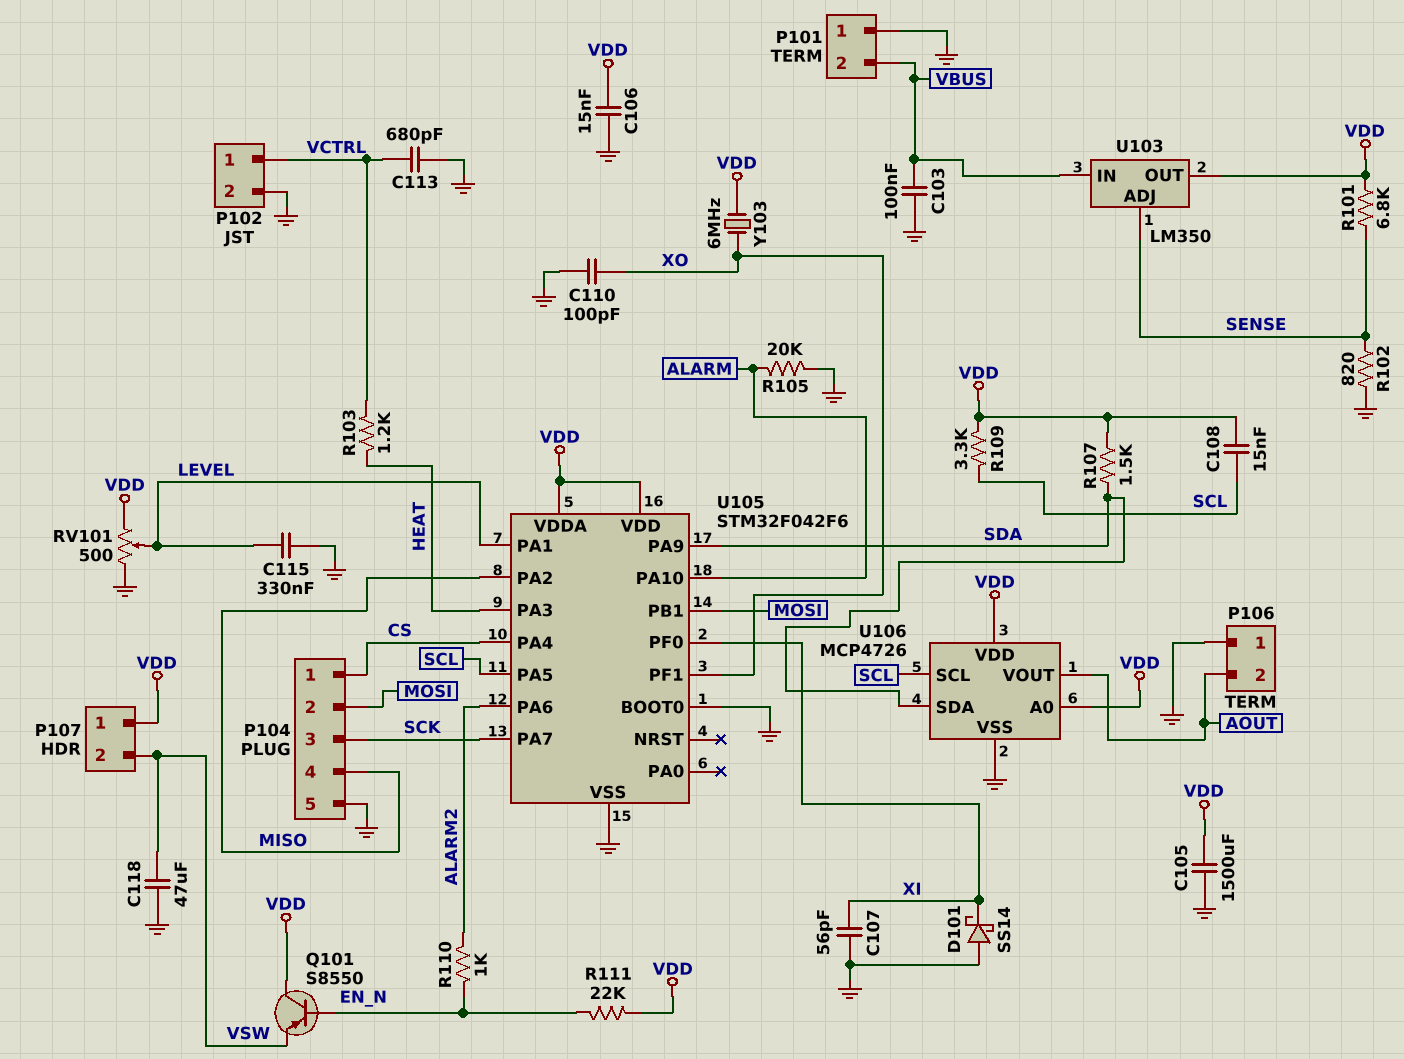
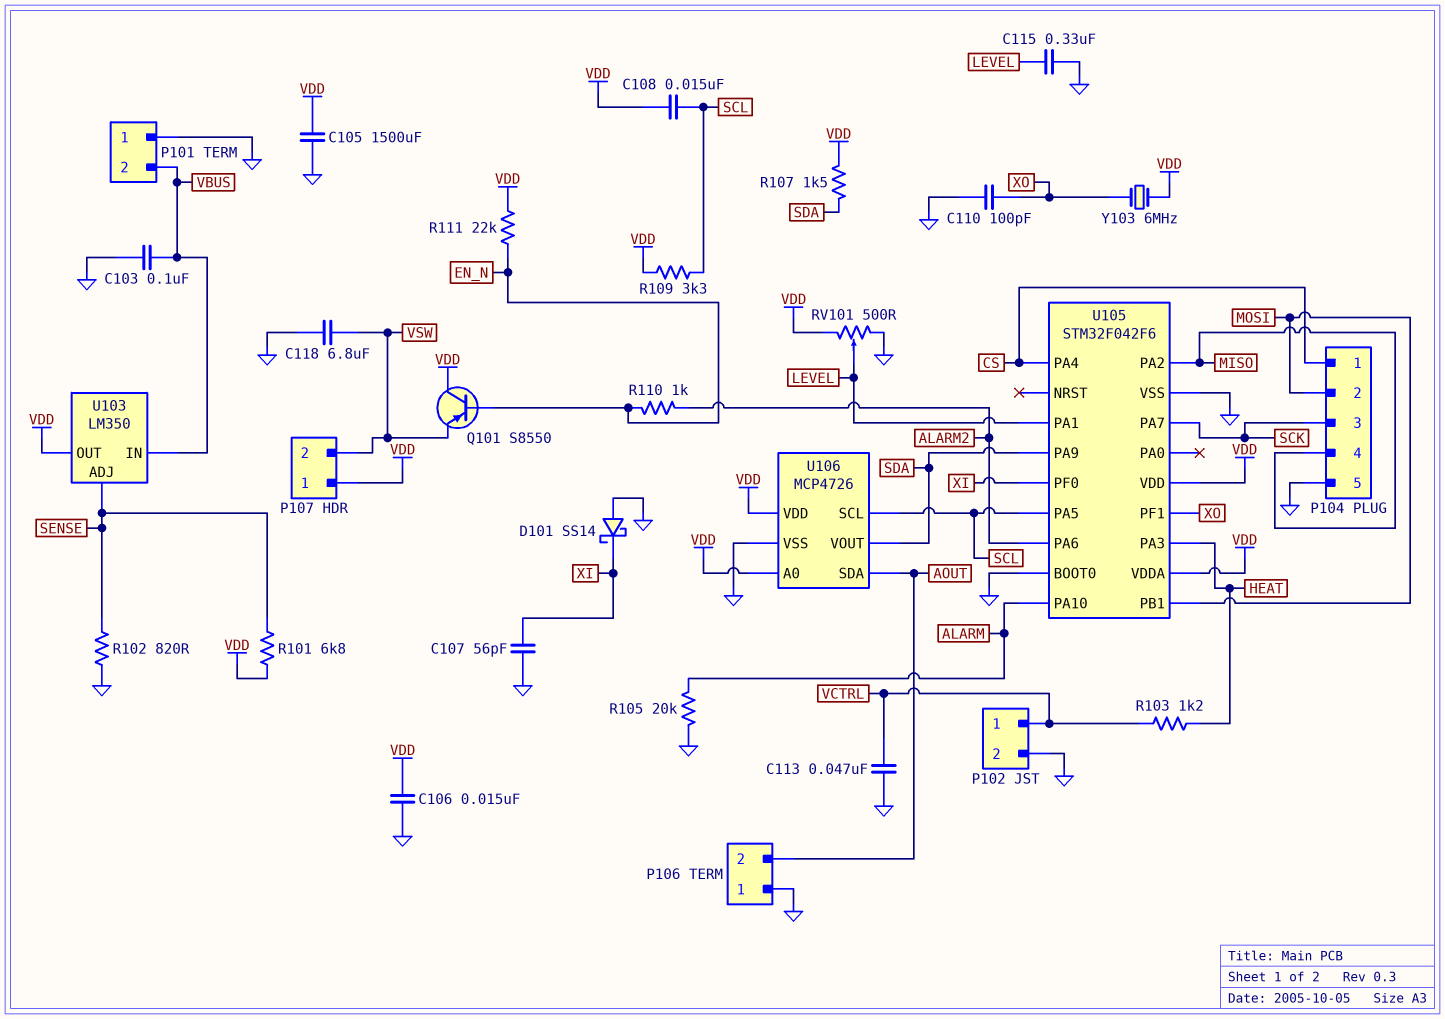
C113: 680pF (GND, VCTRL) -> 47nF (GND, VCTRL)
C118: 47uF (GND, VSW) -> 6.8uF (GND, VSW)
U106 pin SDA: SDA -> AOUT
U106 pin VOUT: AOUT -> SDA

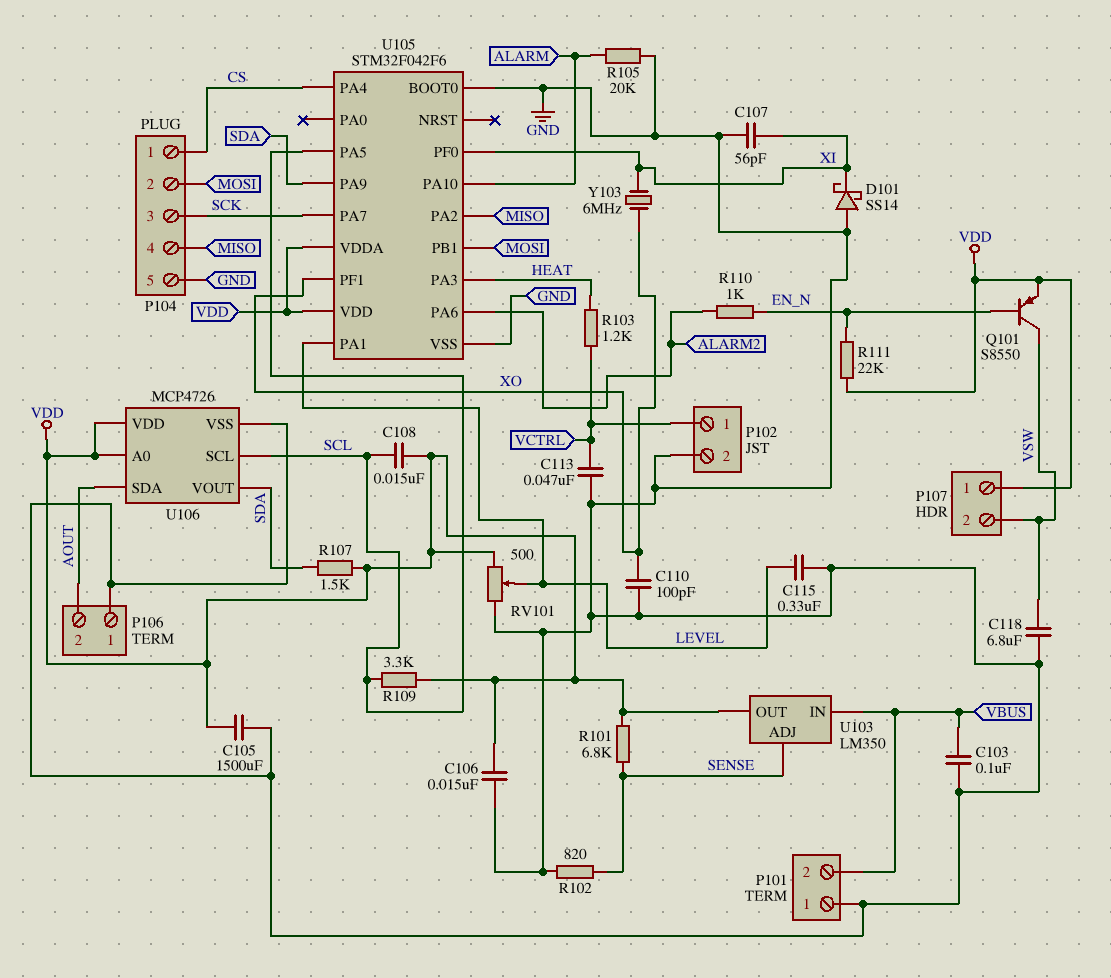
Q101: PNP S8550 (B EN_N, C VDD, E VSW) -> PNP S8550 (B EN_N, C VSW, E VDD)
Y103: 6MHz (VDD, XO) -> 6MHz (XI, XO)

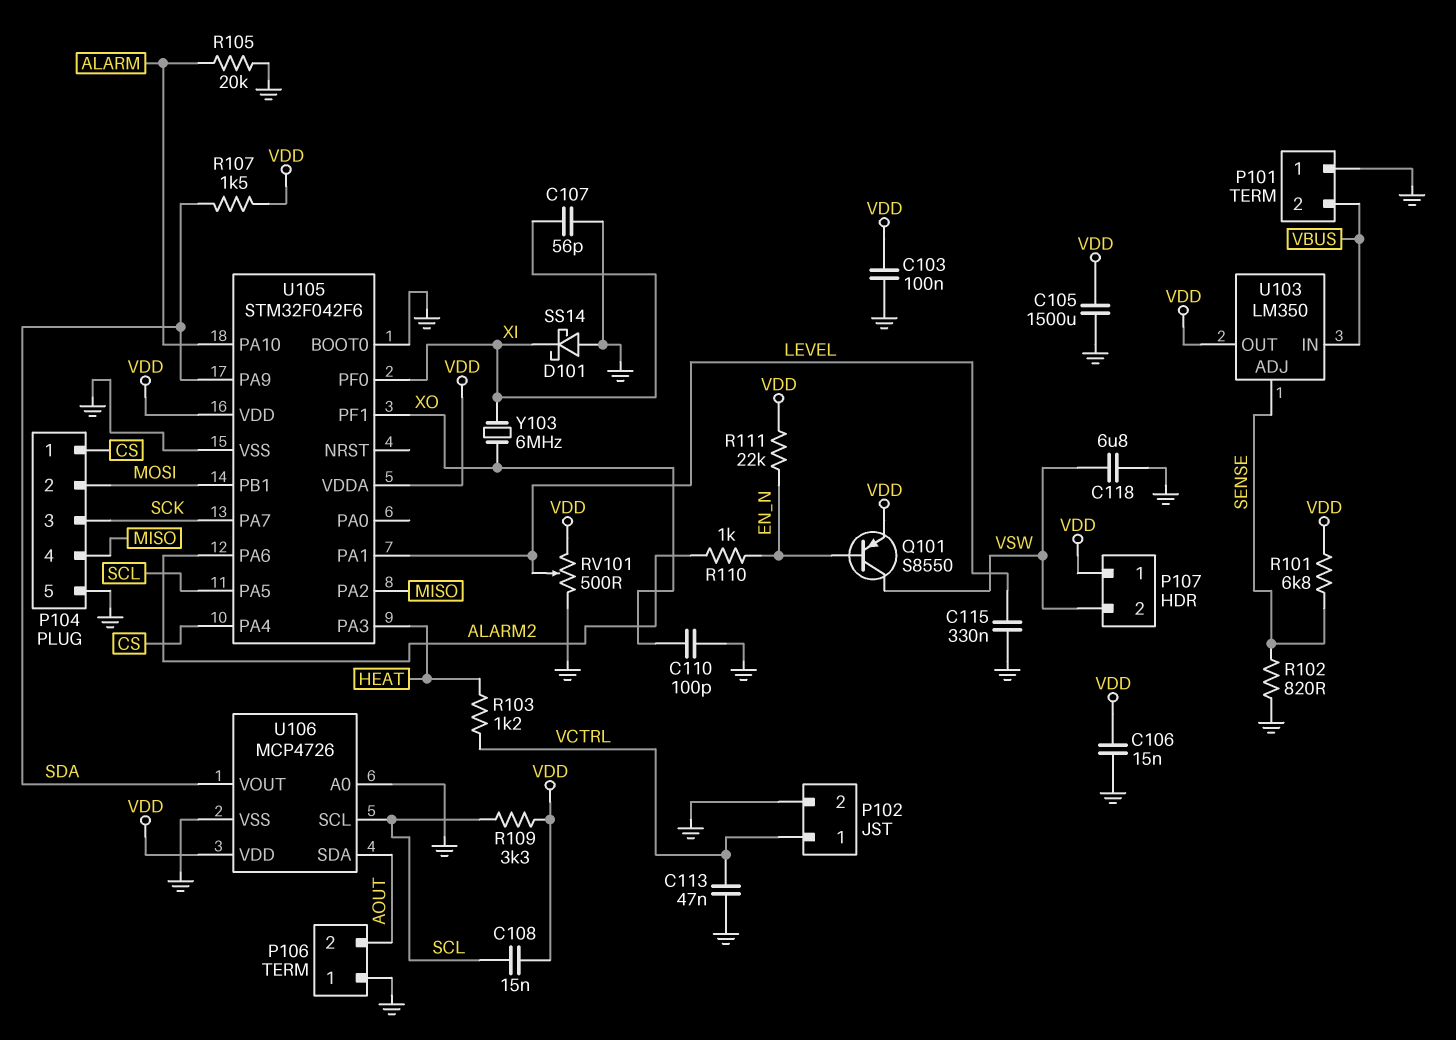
C103: 100nF (GND, VBUS) -> 100nF (GND, VDD)
U106 pin A0: VDD -> GND

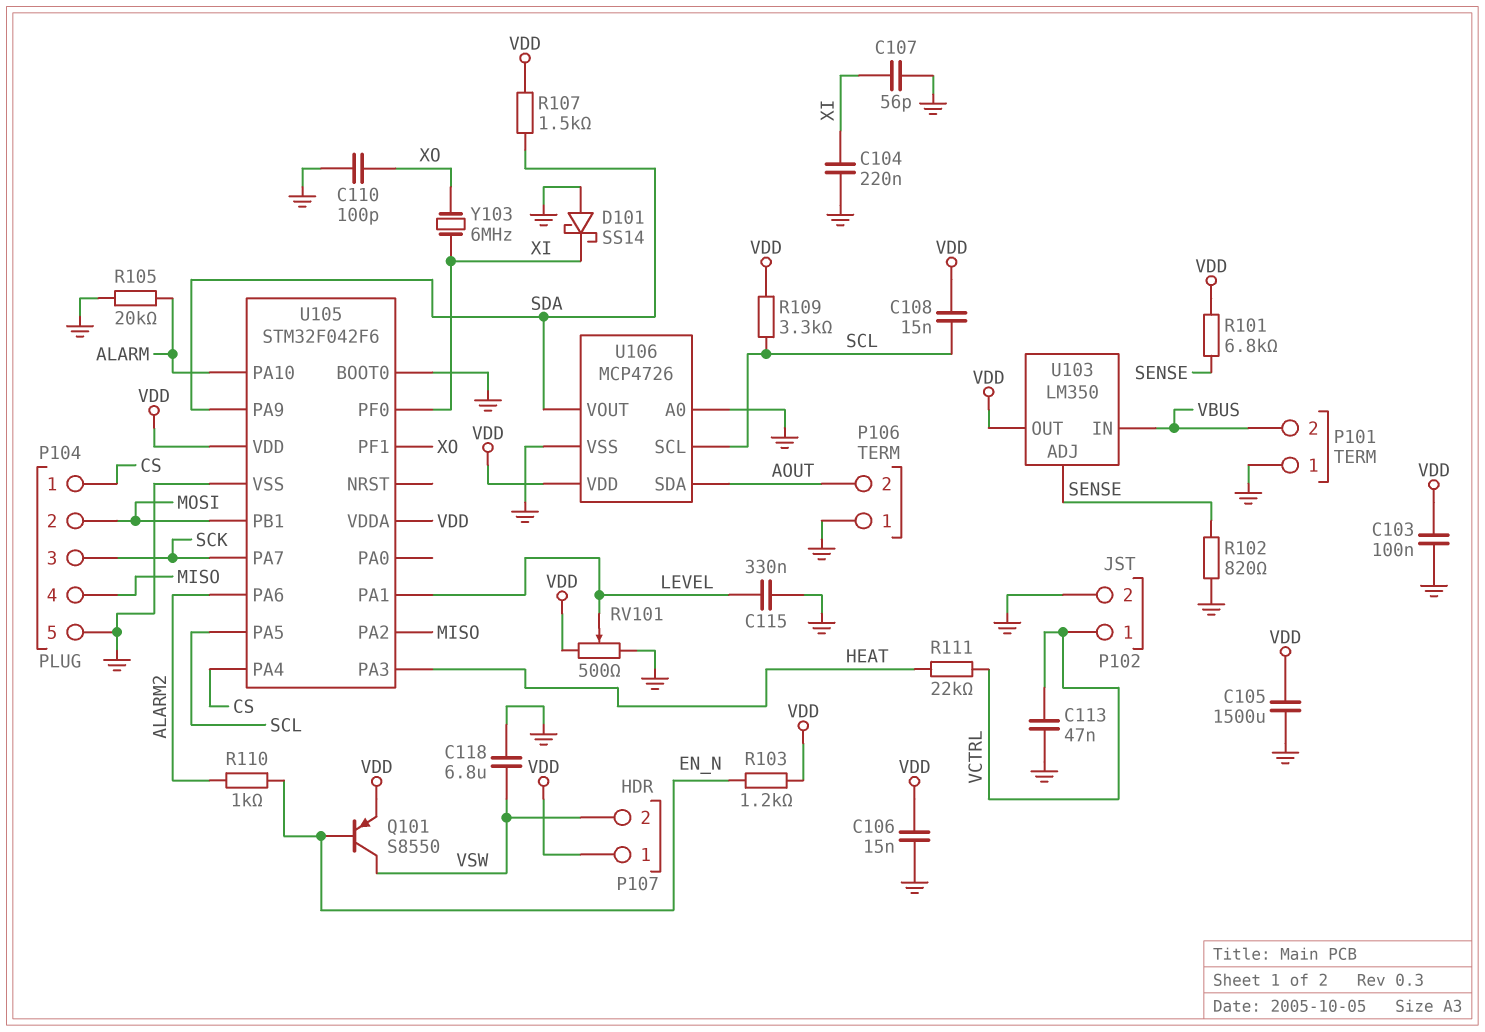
C104: none -> 220nF (GND, XI)
R103: 1.2k (HEAT, VCTRL) -> 1.2k (EN_N, VDD)
R111: 22k (EN_N, VDD) -> 22k (HEAT, VCTRL)

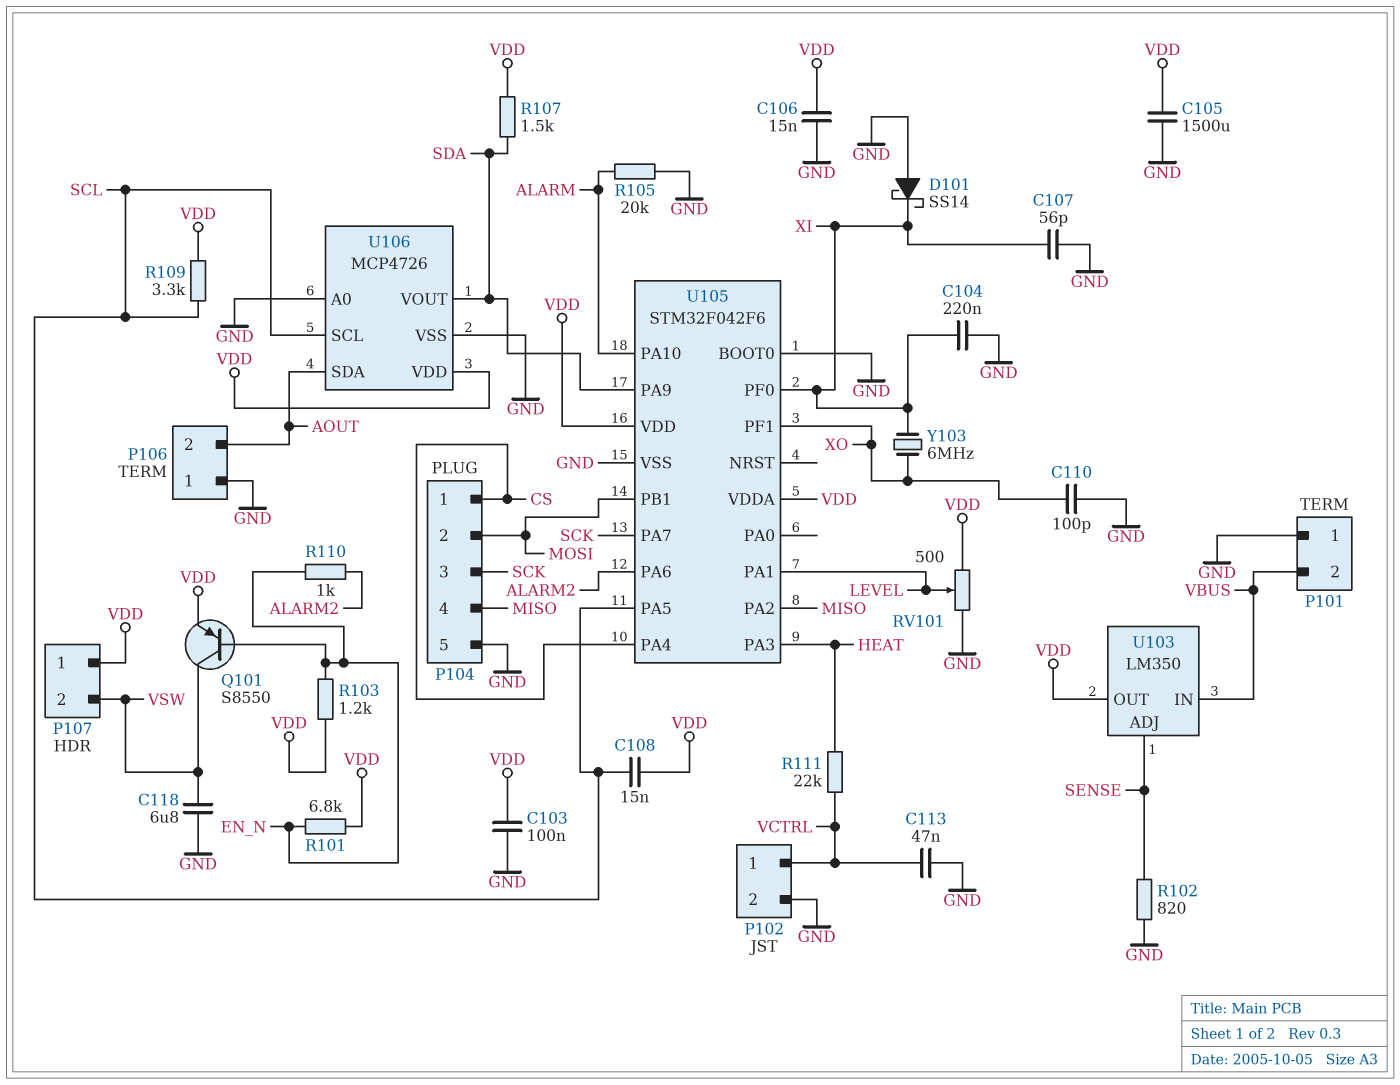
C115: 330nF (GND, LEVEL) -> none
R101: 6.8k (SENSE, VDD) -> 6.8k (EN_N, VDD)

